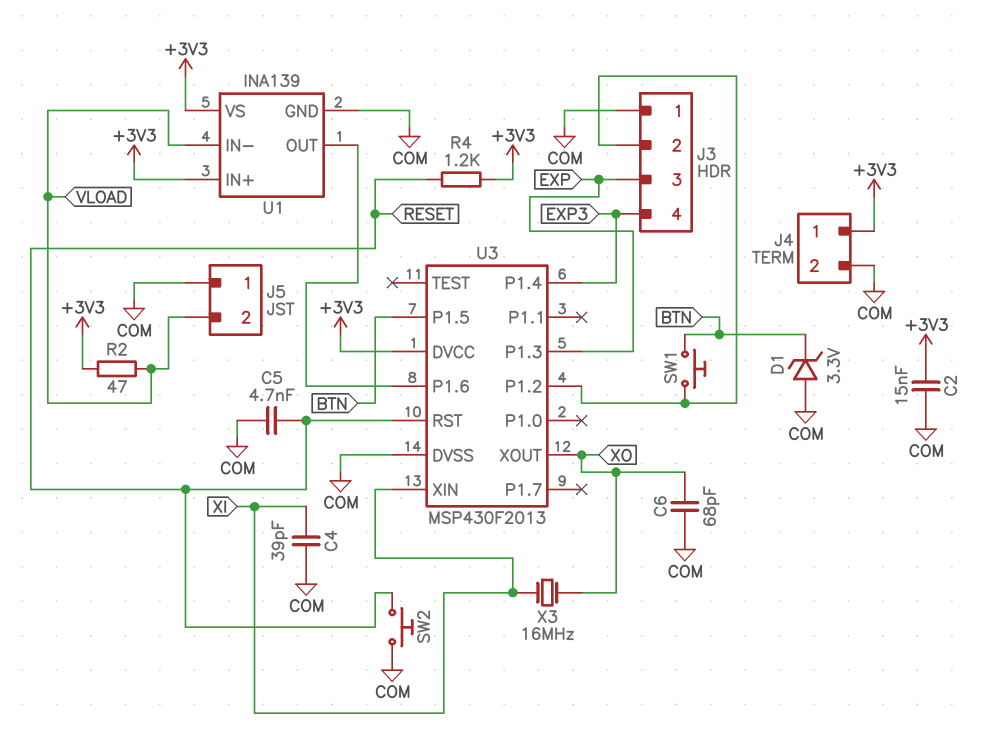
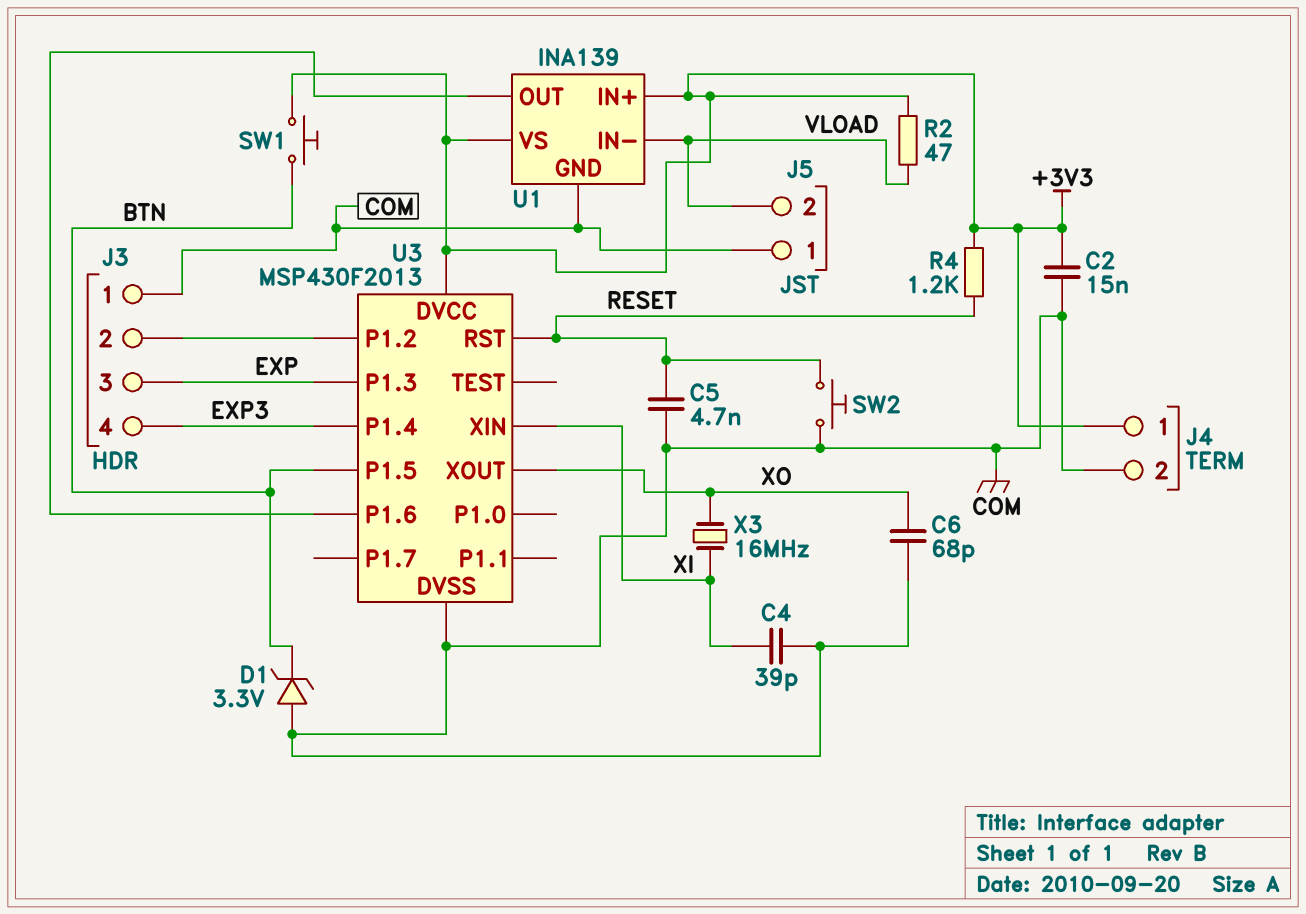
SW1: button (BTN, J3/2) -> button (+3V3, BTN)

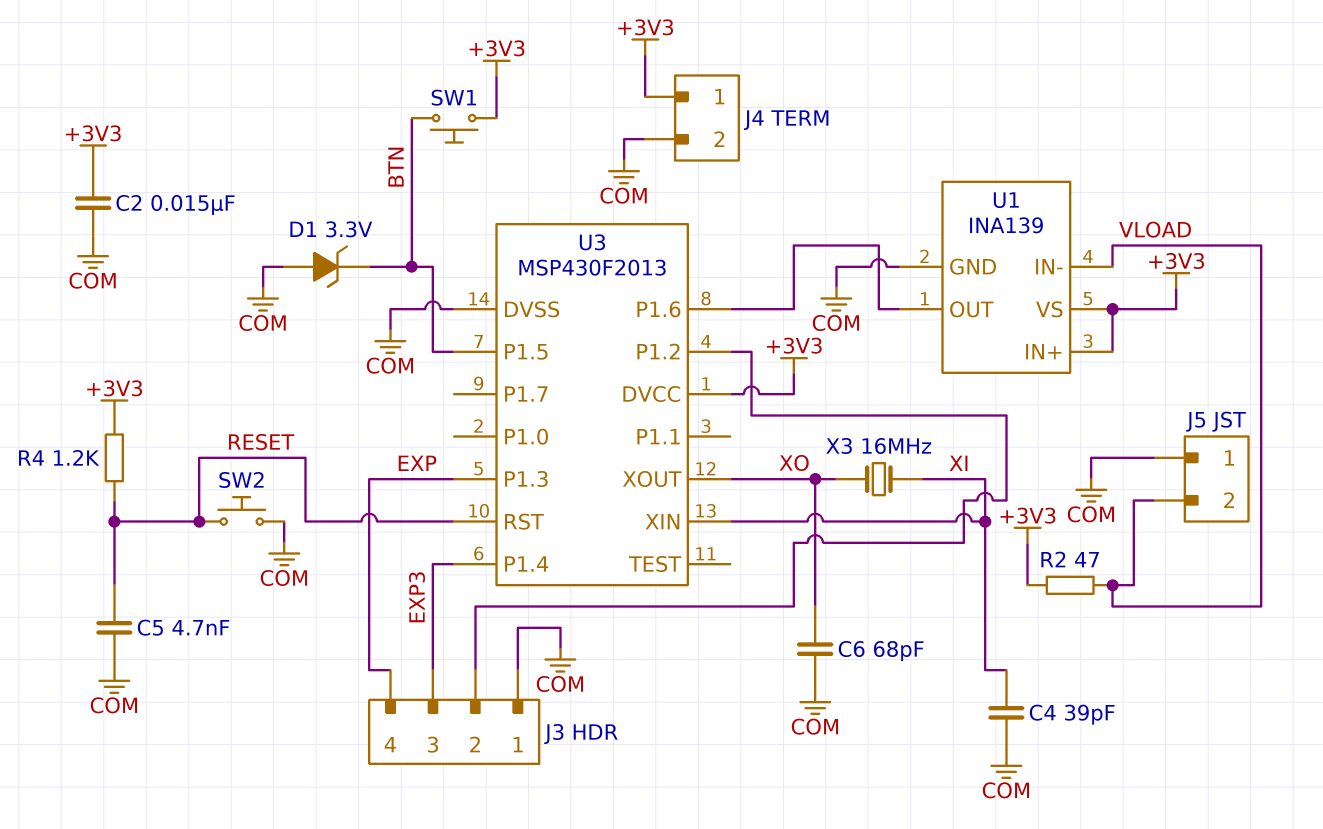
J3 pin 3: EXP -> EXP3
J3 pin 4: EXP3 -> EXP

